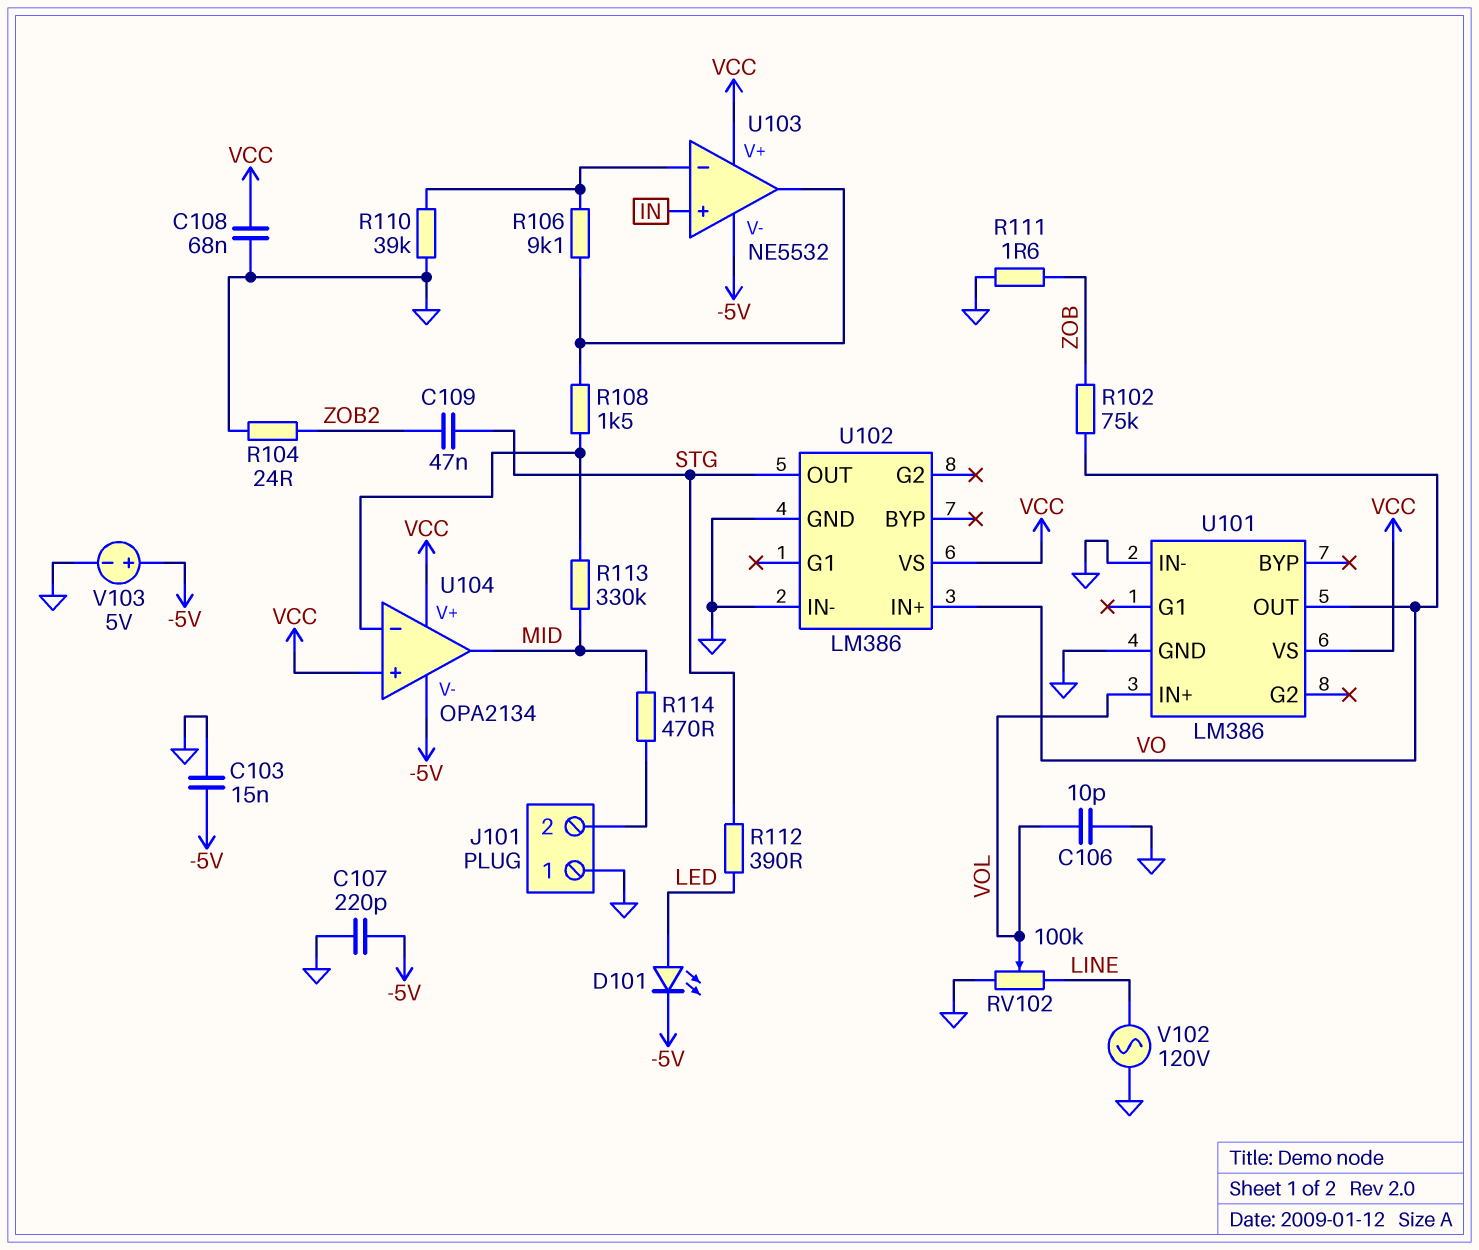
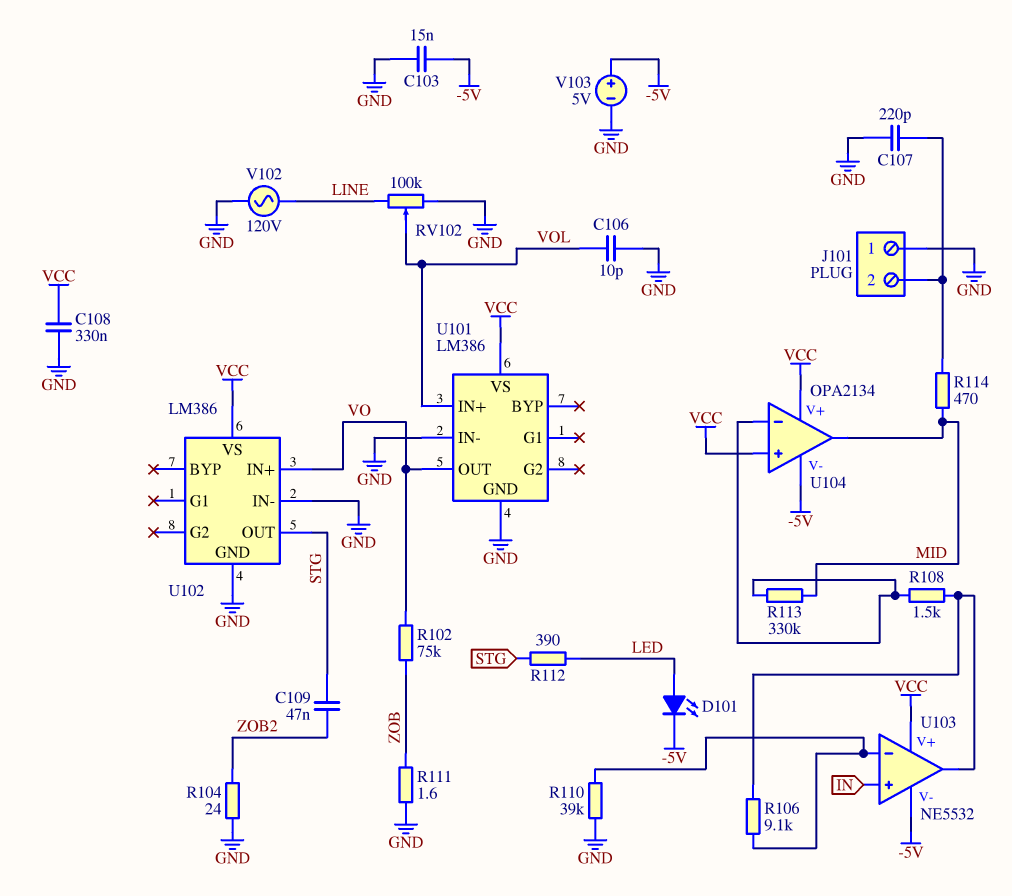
C107: 220pF (-5V, GND) -> 220pF (GND, J101/2)
C108: 68nF (GND, VCC) -> 330nF (GND, VCC)

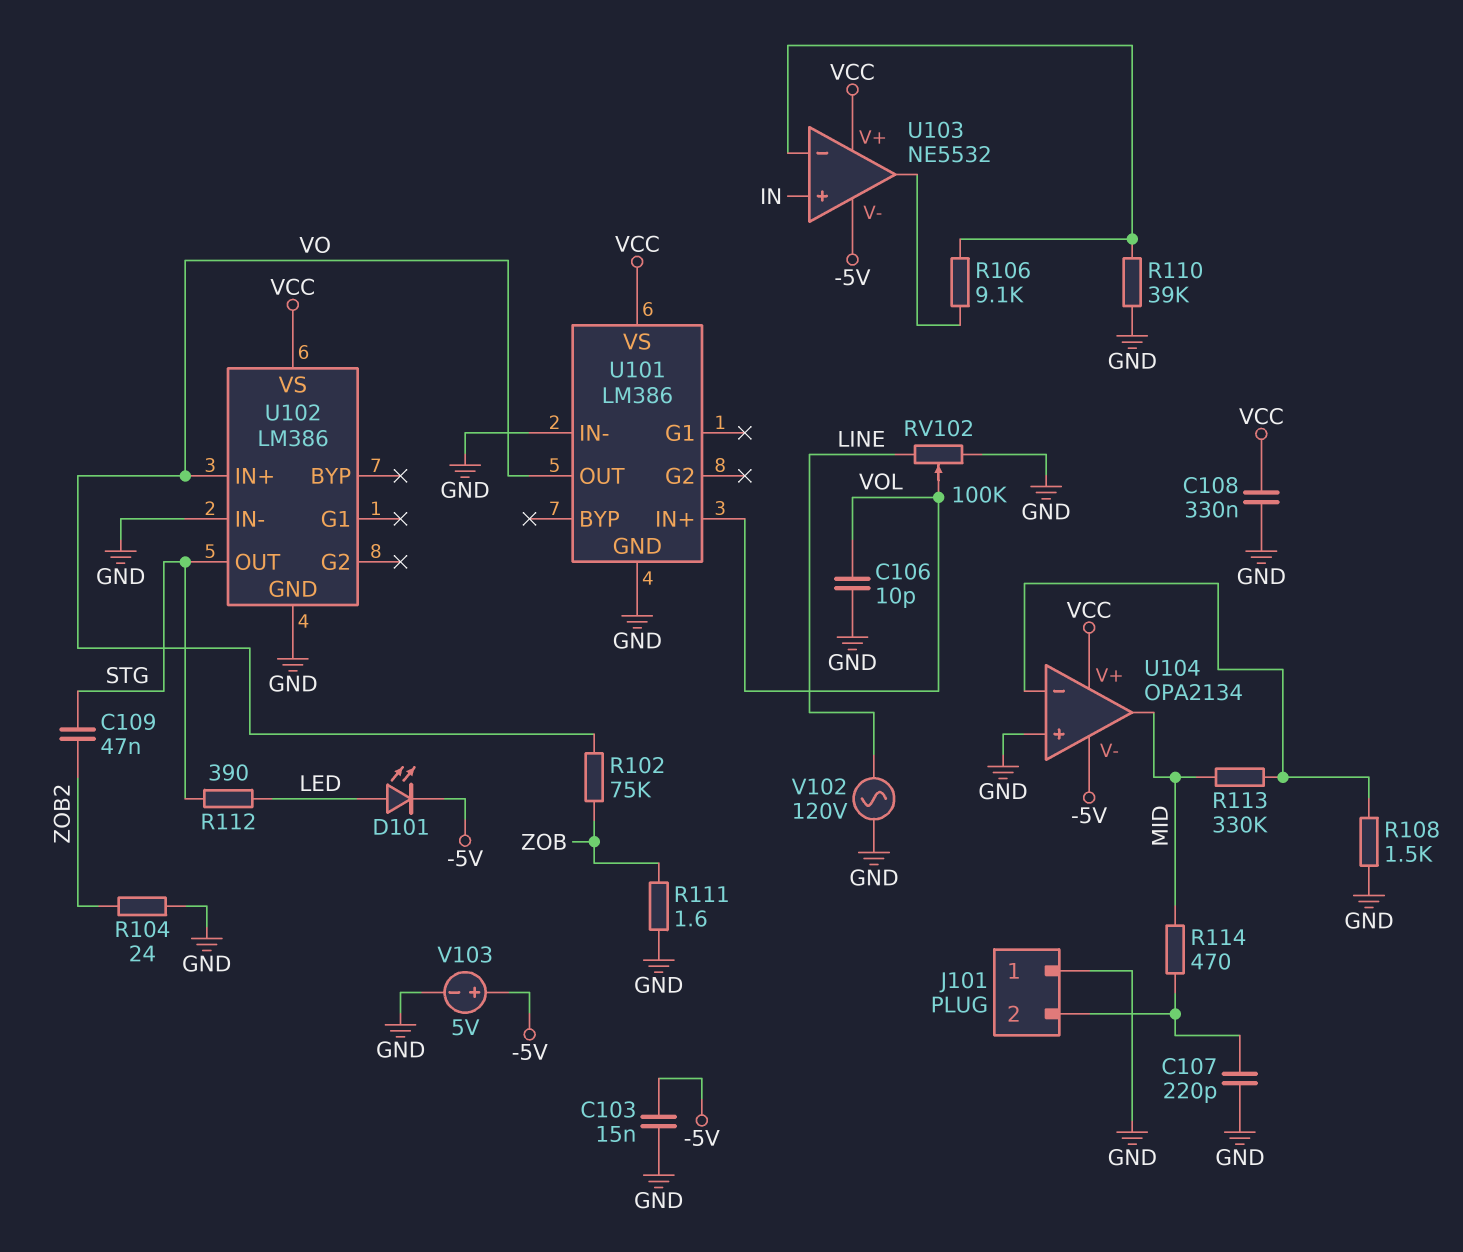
R108: 1.5k (U103/out, U104/in-) -> 1.5k (GND, U104/in-)
U104 pin in+: VCC -> GND

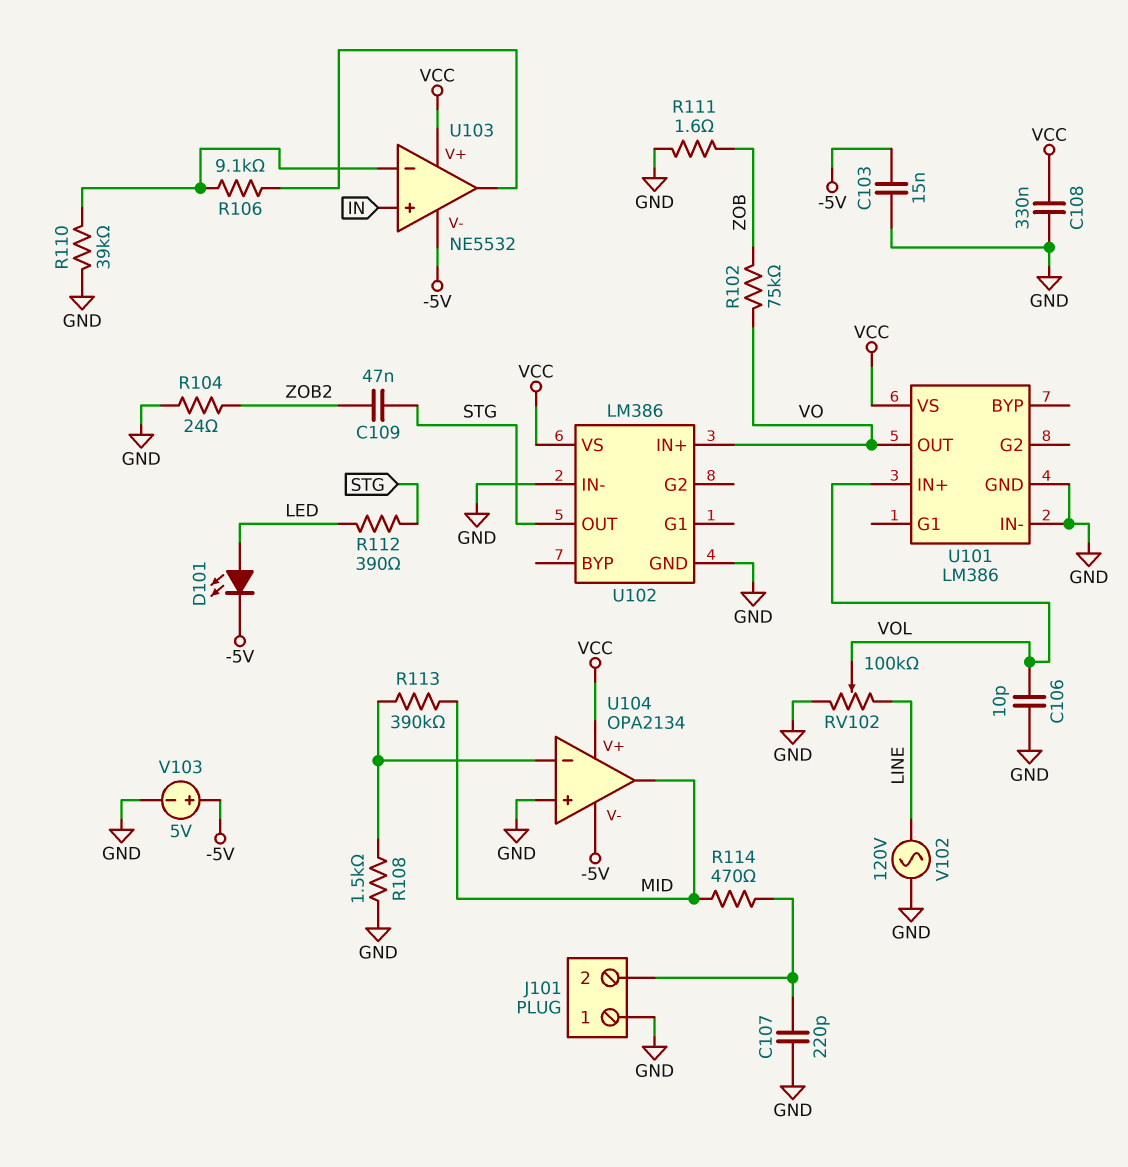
R113: 330k (MID, U104/in-) -> 390k (MID, U104/in-)

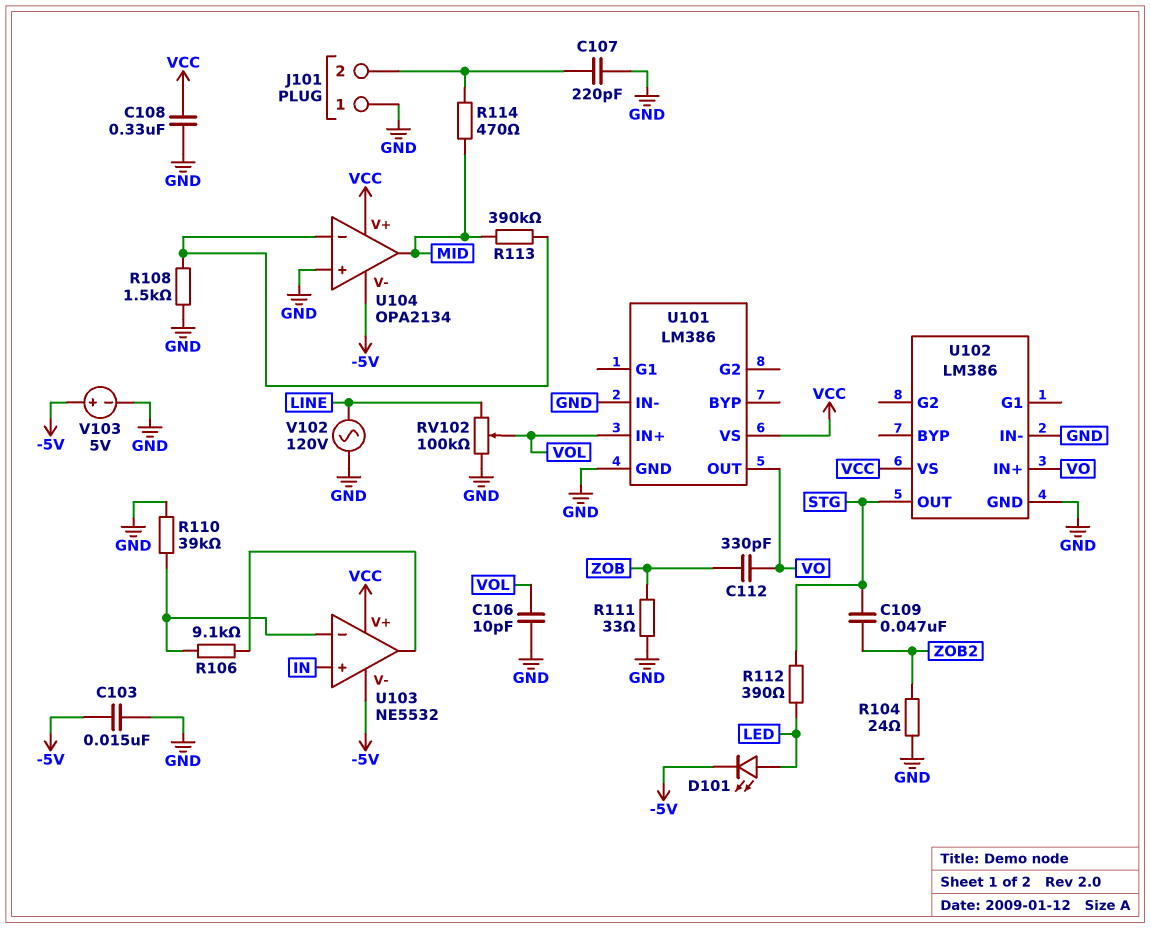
C112: none -> 330pF (VO, ZOB)
R102: 75k (VO, ZOB) -> none
R111: 1.6 (GND, ZOB) -> 33 (GND, ZOB)

